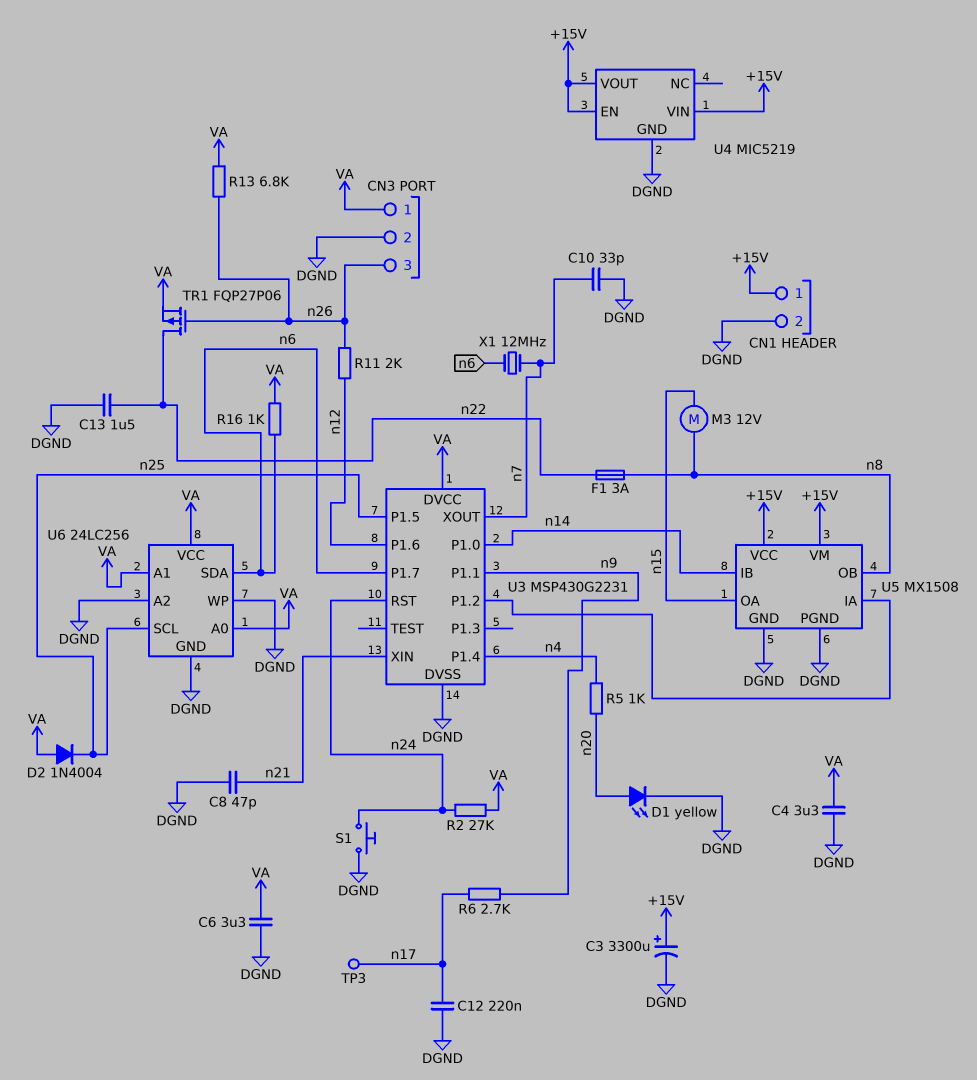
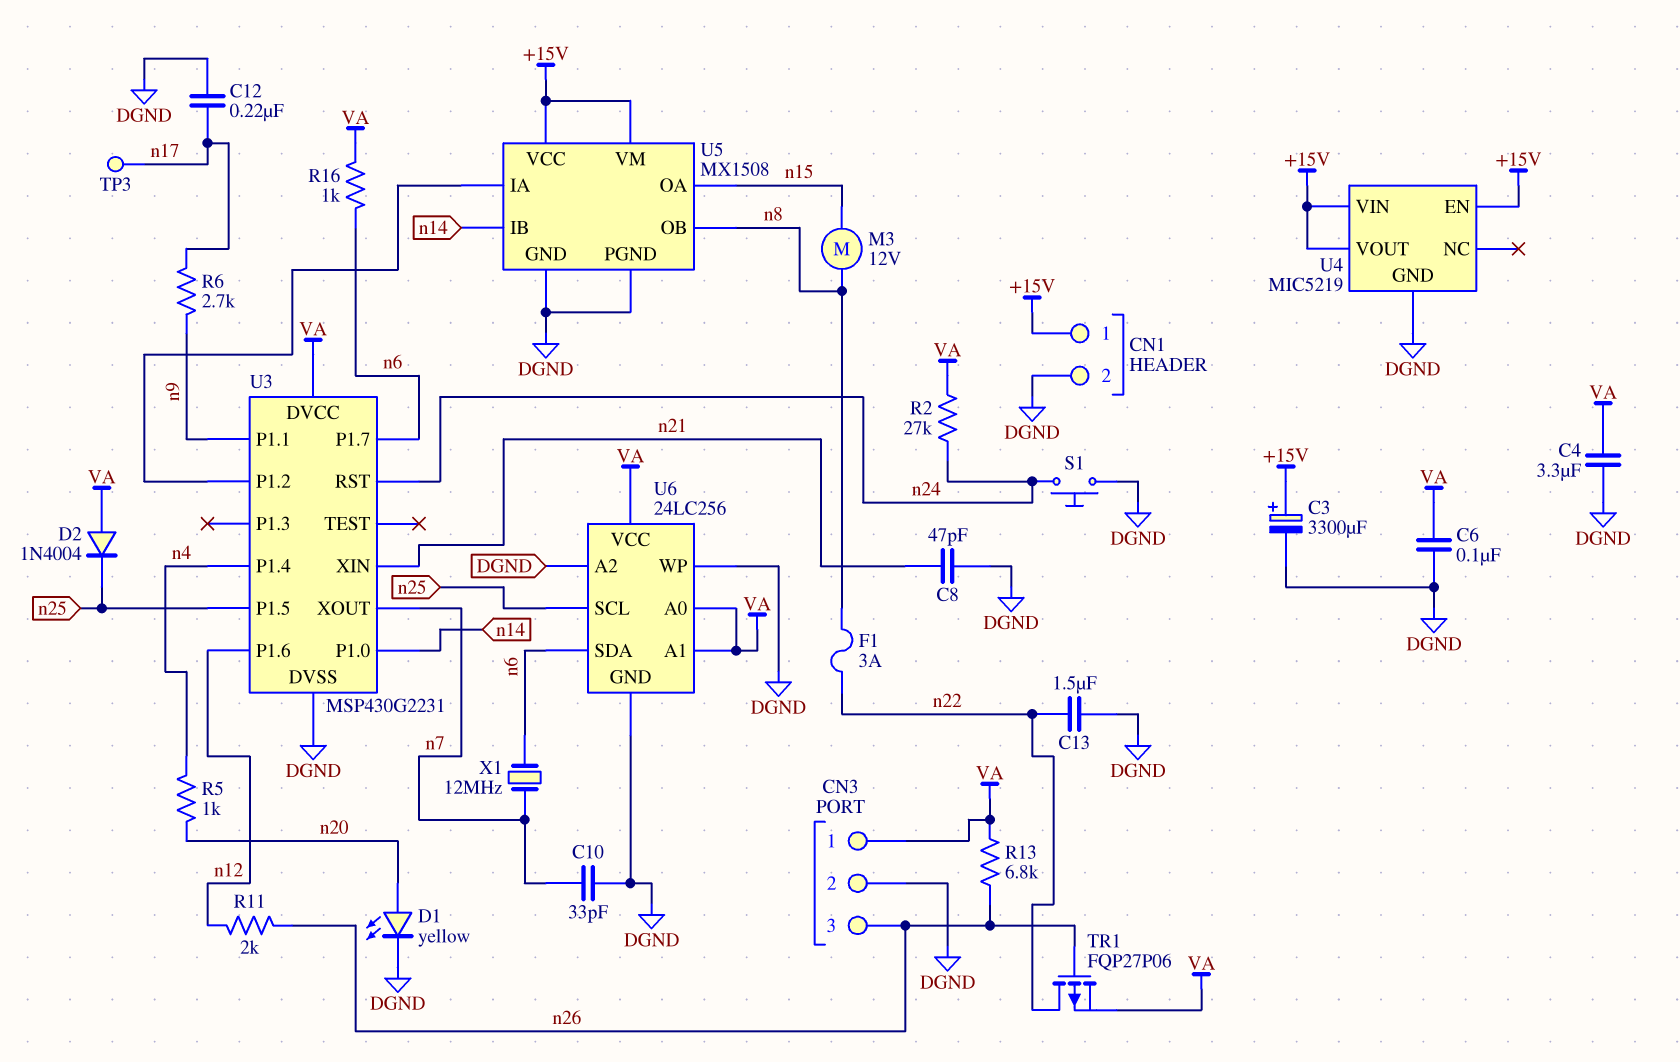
C6: 3.3uF (DGND, VA) -> 100nF (DGND, VA)

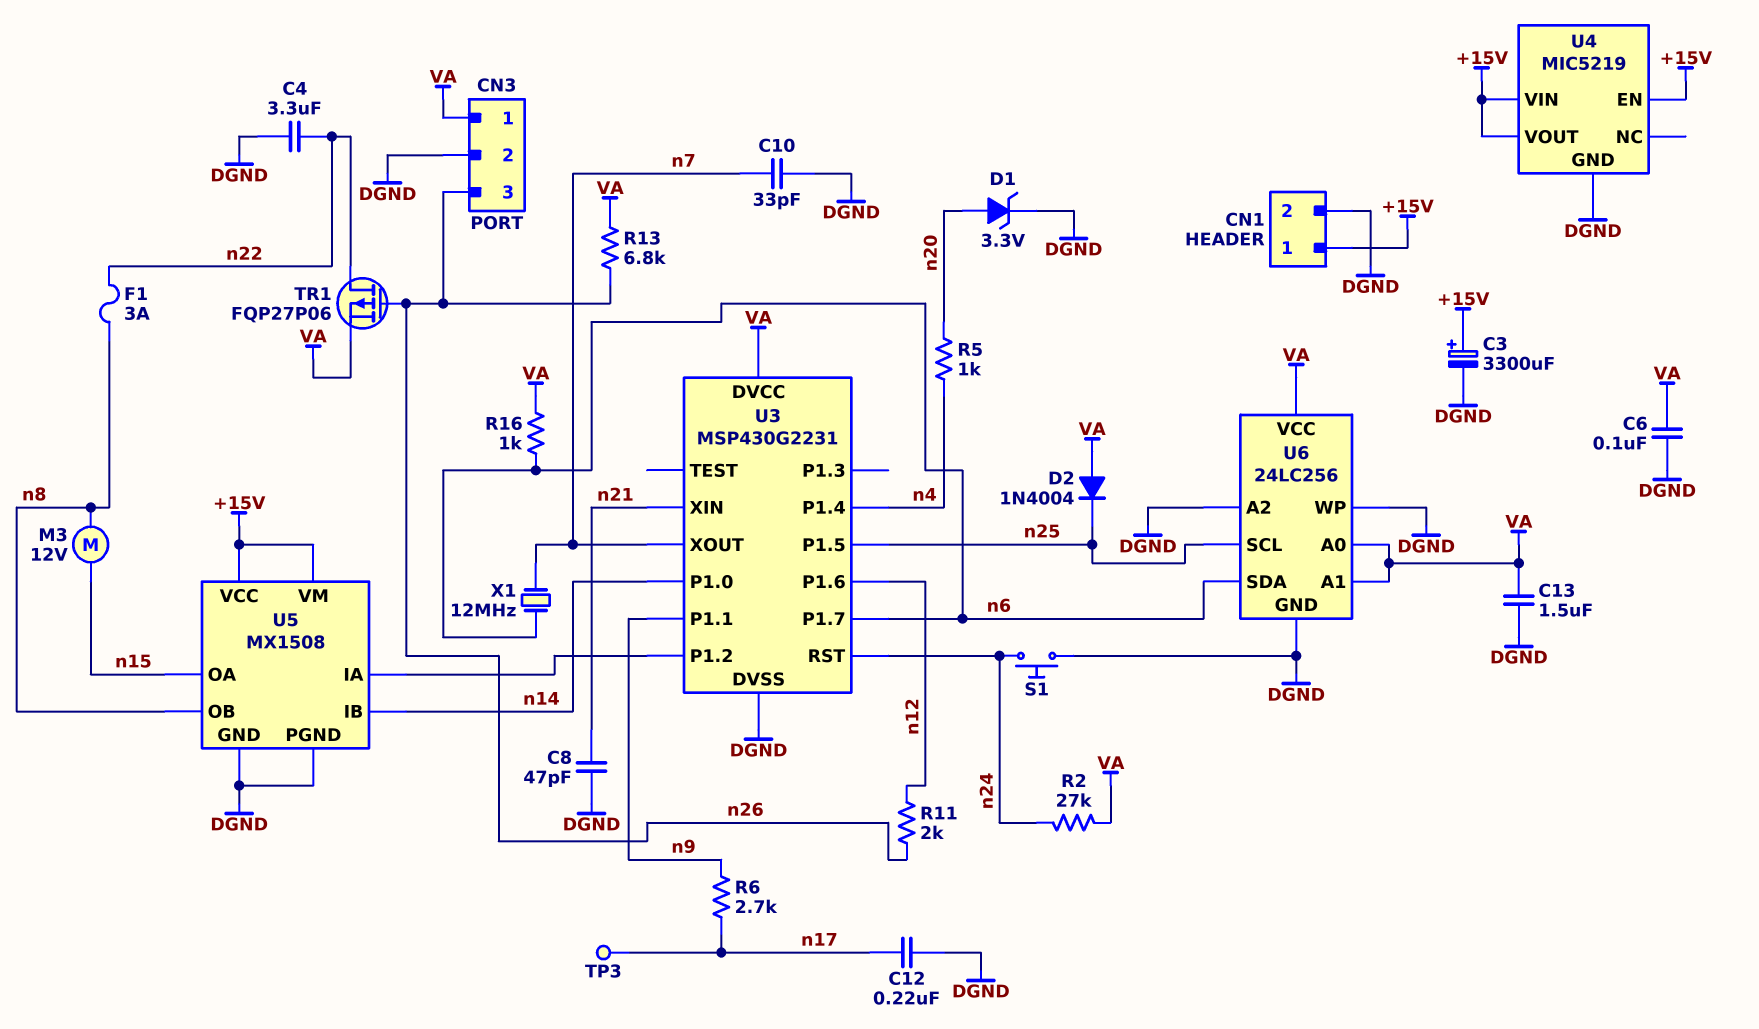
C4: 3.3uF (DGND, VA) -> 3.3uF (DGND, n22)
C13: 1.5uF (DGND, n22) -> 1.5uF (DGND, VA)
D1: LED yellow (A n20, K DGND) -> zener 3.3V (A n20, K DGND)

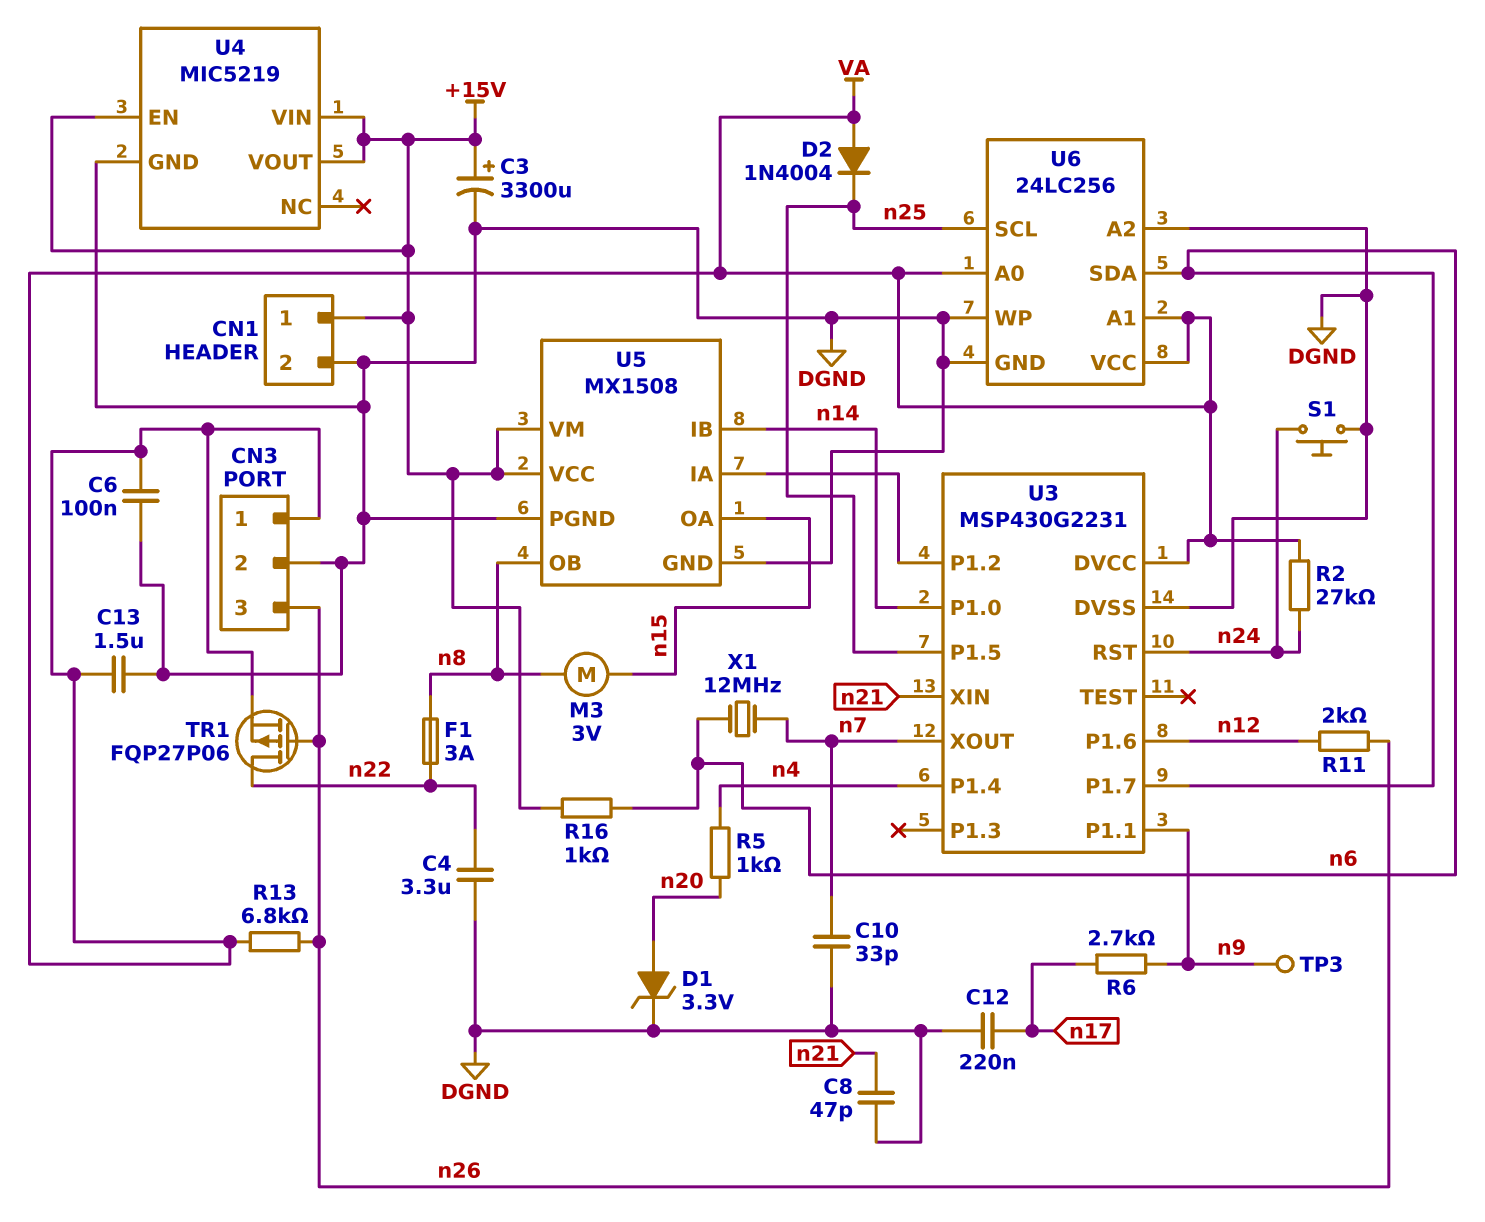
M3: motor 12V (n8, n15) -> motor 3V (n8, n15)
R16: 1k (VA, n6) -> 1k (+15V, n6)
TP3: test point (n17) -> test point (n9)

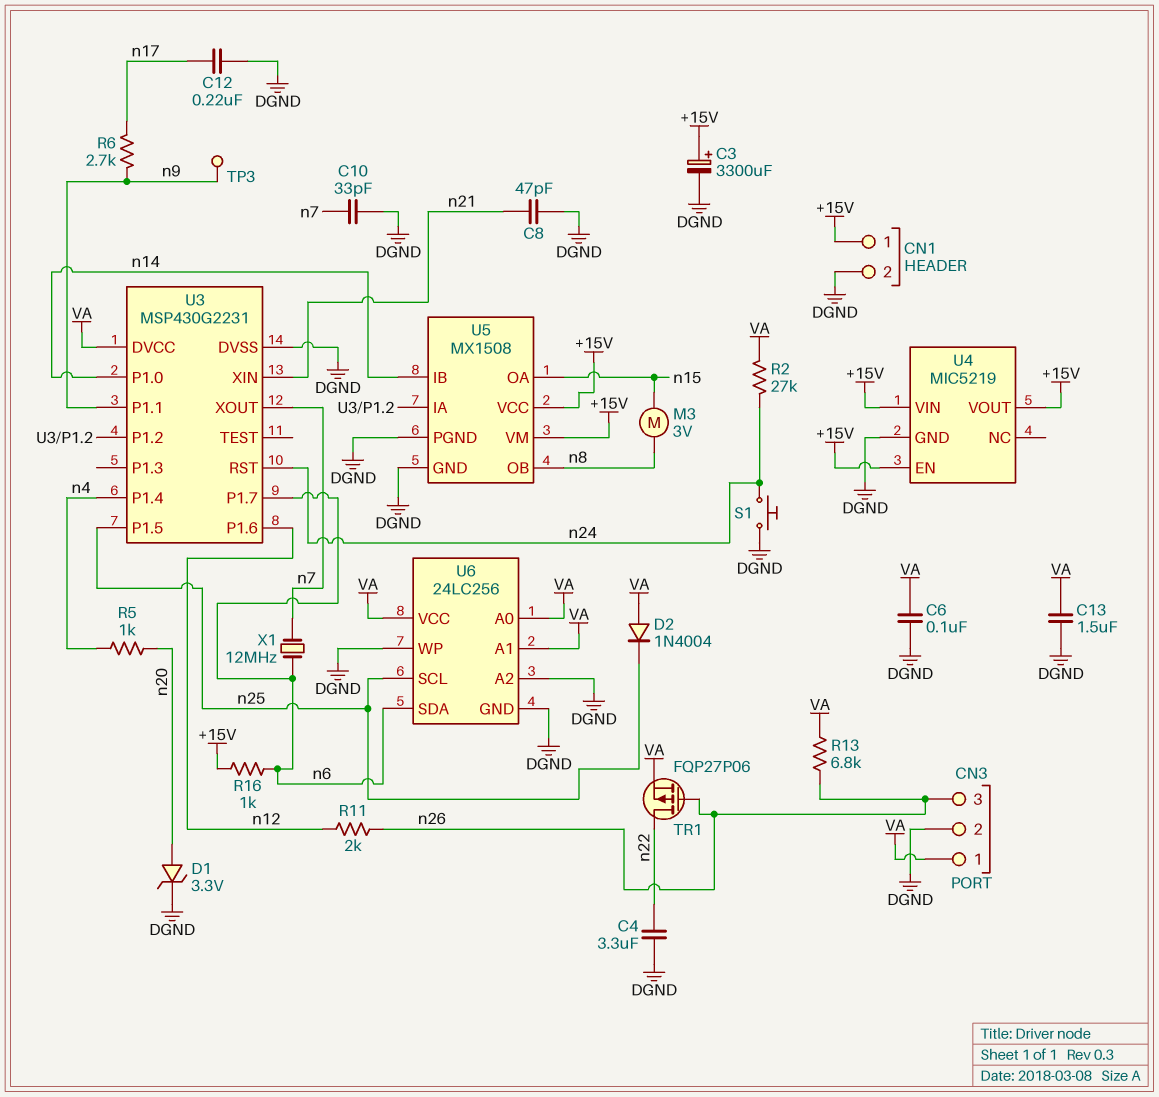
F1: 3A (n8, n22) -> none

